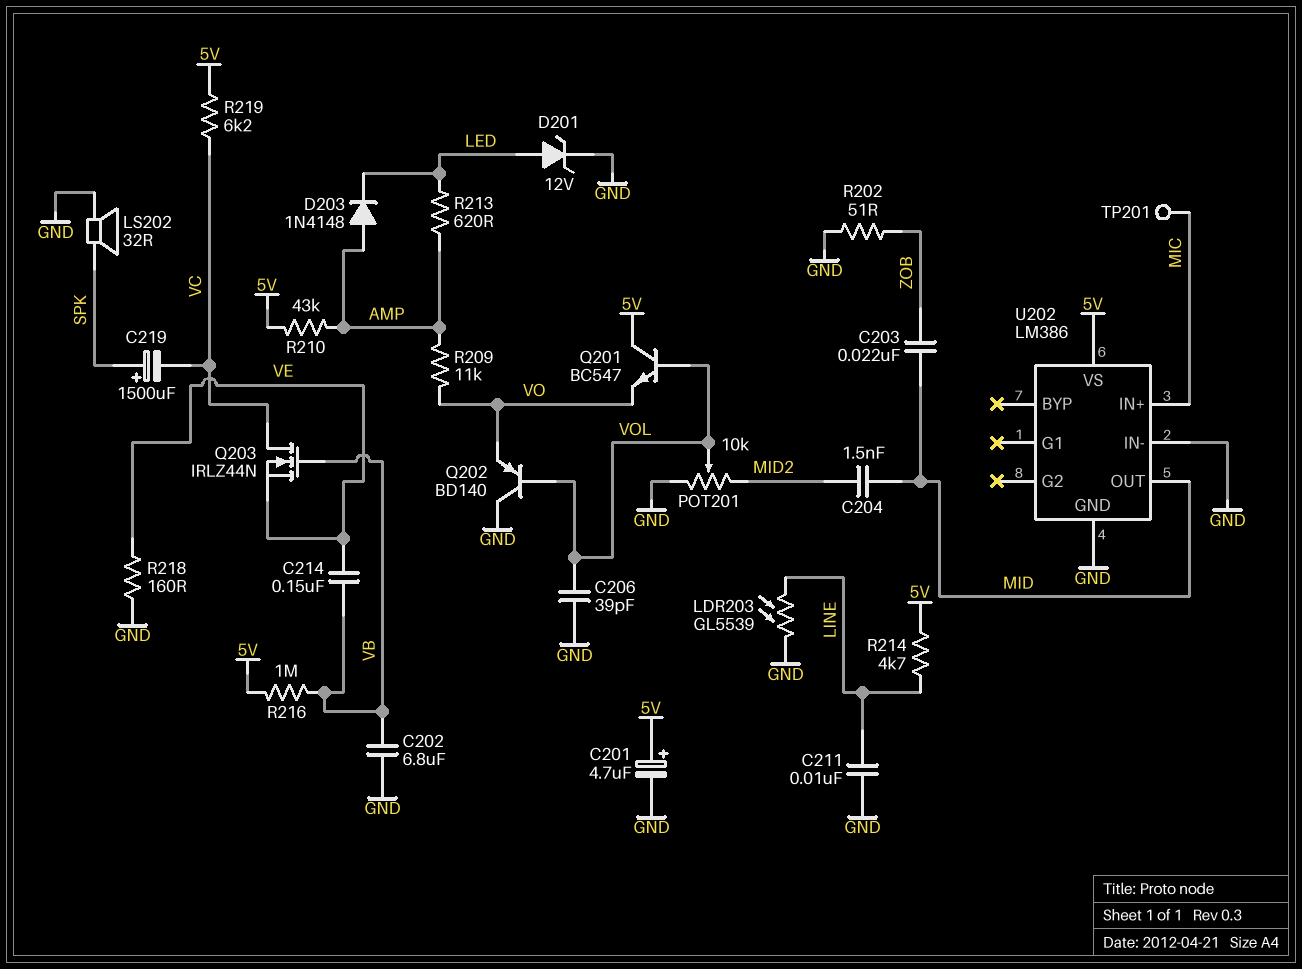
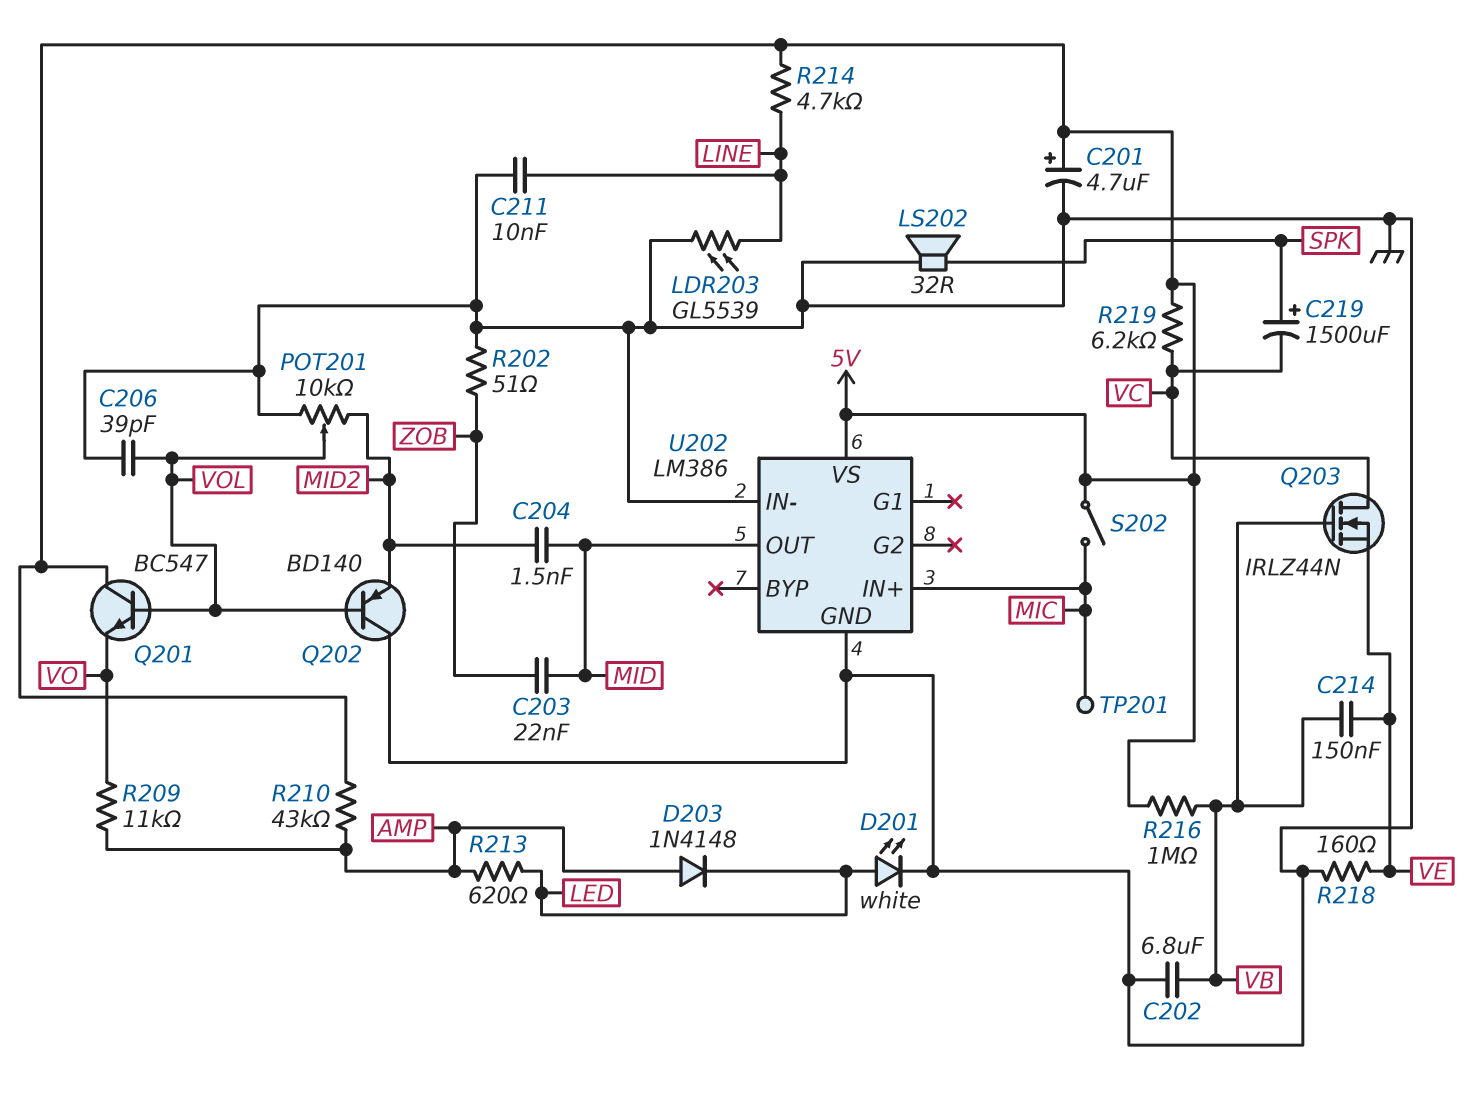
D201: zener 12V (A LED, K GND) -> LED white (A LED, K GND)
Q202: PNP BD140 (B VOL, C GND, E VO) -> PNP BD140 (B VOL, C GND, E MID2)
S202: none -> switch (5V, MIC)

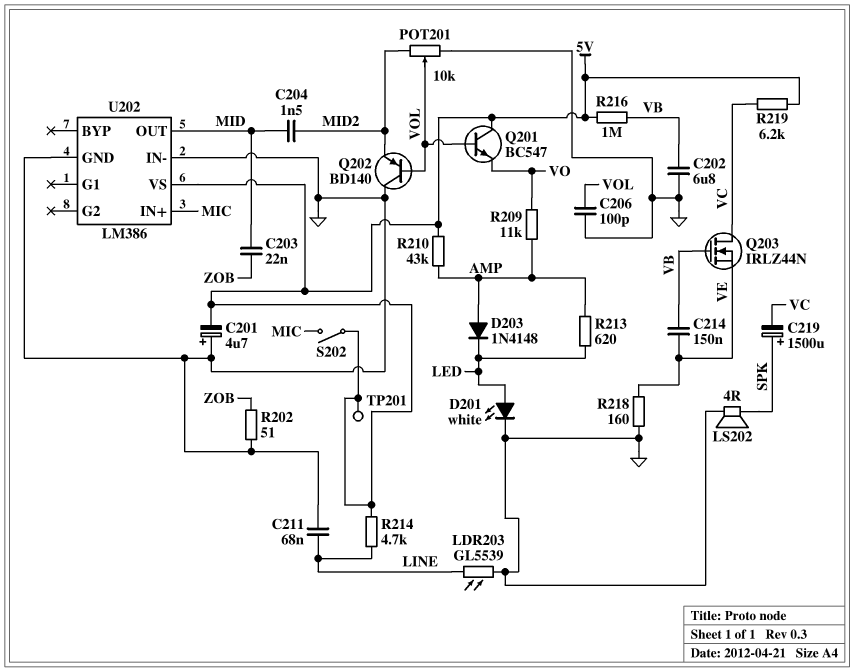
C201: 4.7uF (plus 5V, minus GND) -> 4.7uF (plus GND, minus 5V)
C206: 39pF (GND, VOL) -> 100pF (GND, VOL)
C211: 10nF (GND, LINE) -> 68nF (GND, LINE)
LS202: speaker 32R (GND, SPK) -> speaker 4R (GND, SPK)
TP201: test point (MIC) -> test point (5V)

